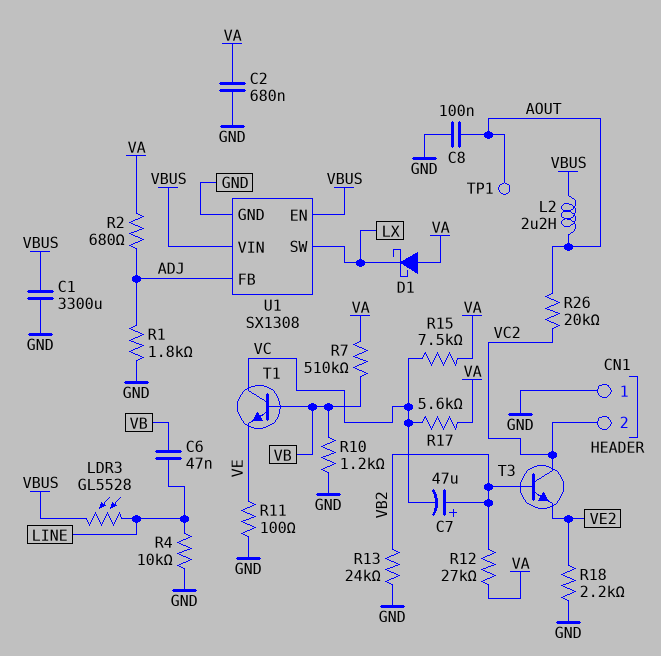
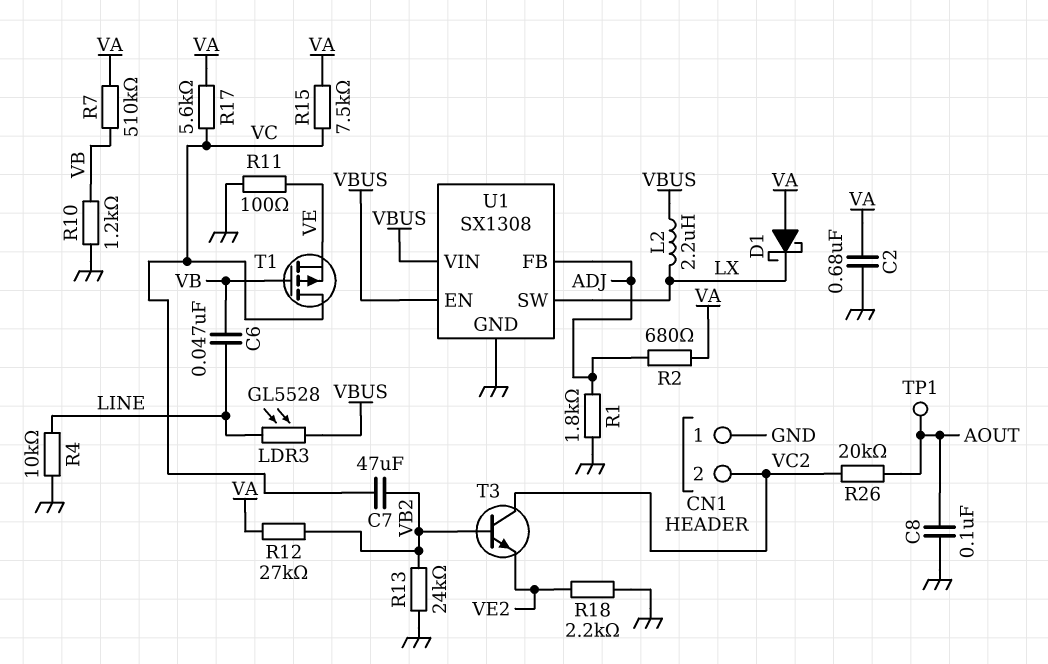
C1: 3300uF (GND, VBUS) -> none
C7: 47uF (plus VB2, minus VC) -> 47uF (VB2, VC)
L2: 2.2uH (AOUT, VBUS) -> 2.2uH (LX, VBUS)
T1: NPN (B VB, C VC, E VE) -> PMOS (G VB, D VC, S VE)

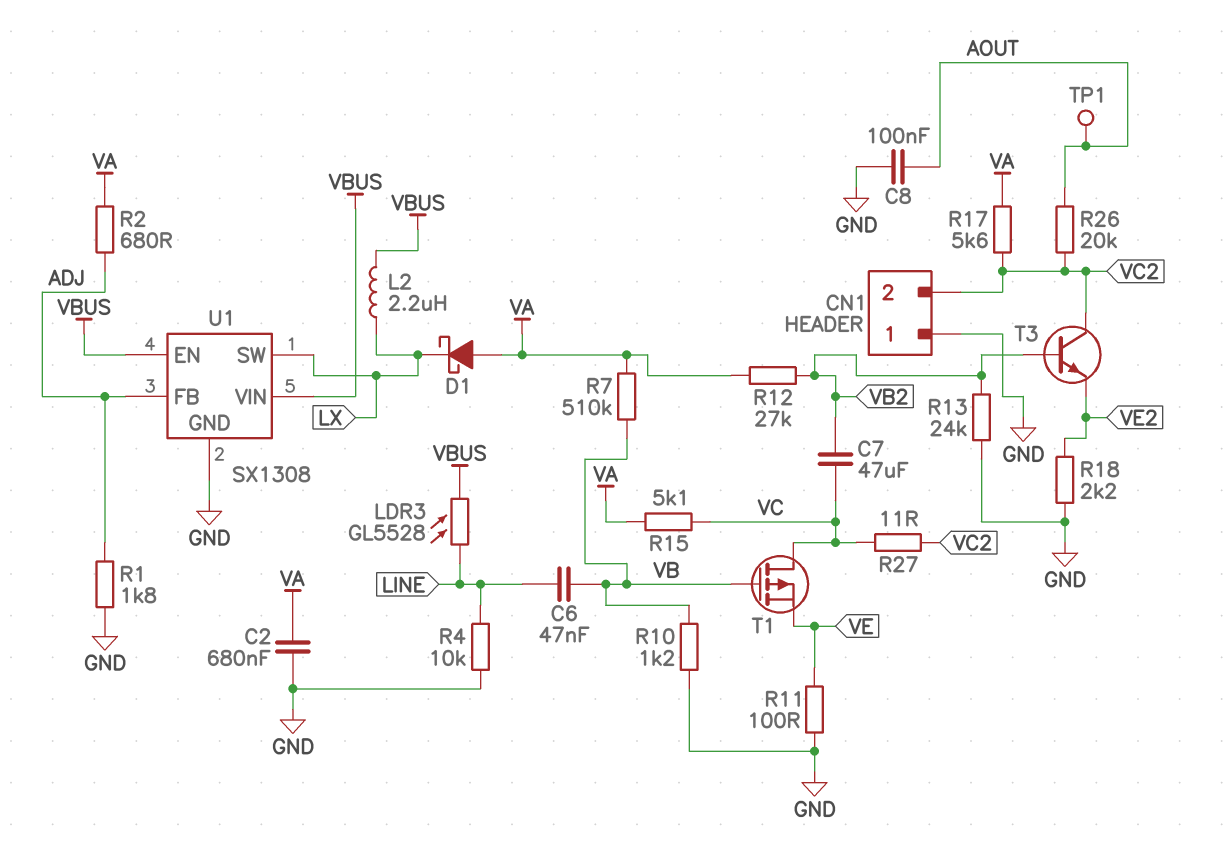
R15: 7.5k (VA, VC) -> 5.1k (VA, VC)
R17: 5.6k (VA, VC) -> 5.6k (VA, VC2)
R27: none -> 11 (VC, VC2)

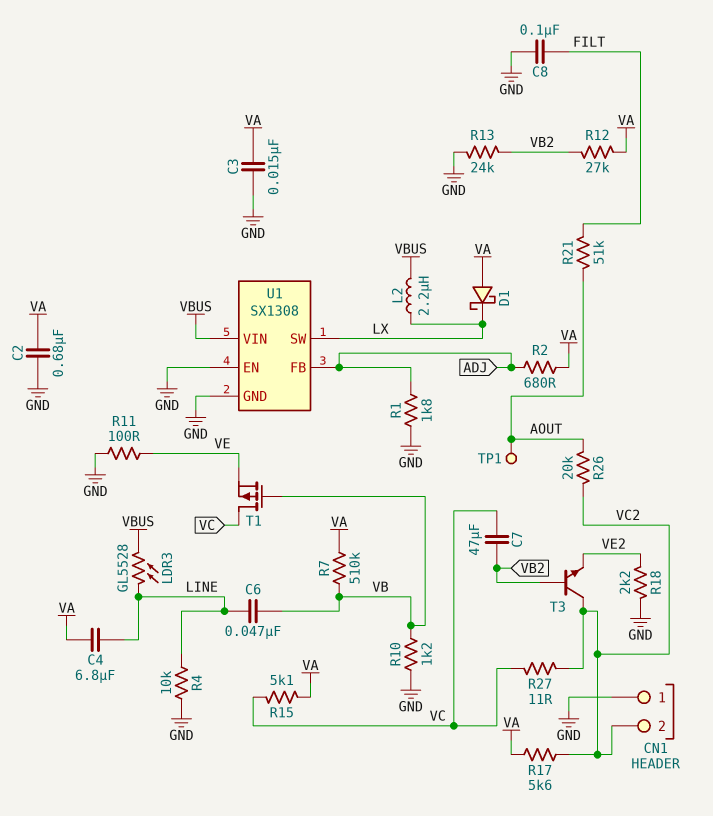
C3: none -> 15nF (GND, VA)
C4: none -> 6.8uF (LINE, VA)
C8: 100nF (AOUT, GND) -> 100nF (FILT, GND)
R21: none -> 51k (AOUT, FILT)
U1 pin EN: VBUS -> GND

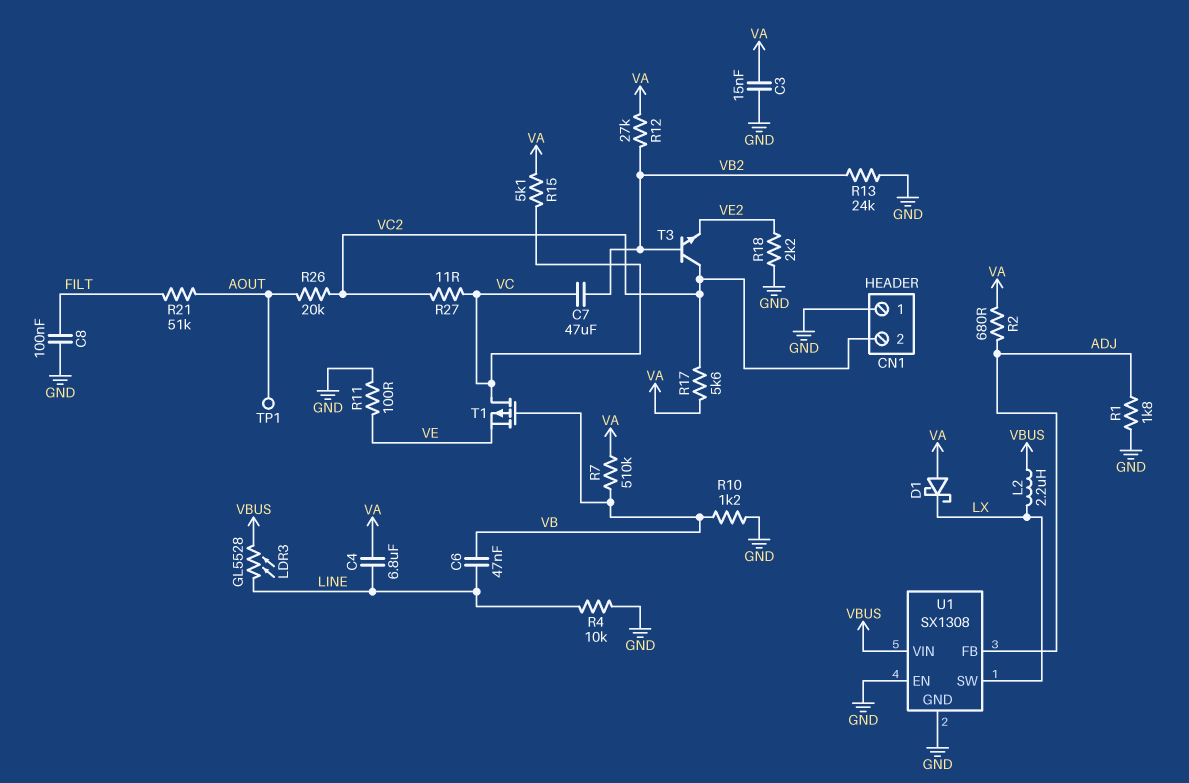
C2: 680nF (GND, VA) -> none

